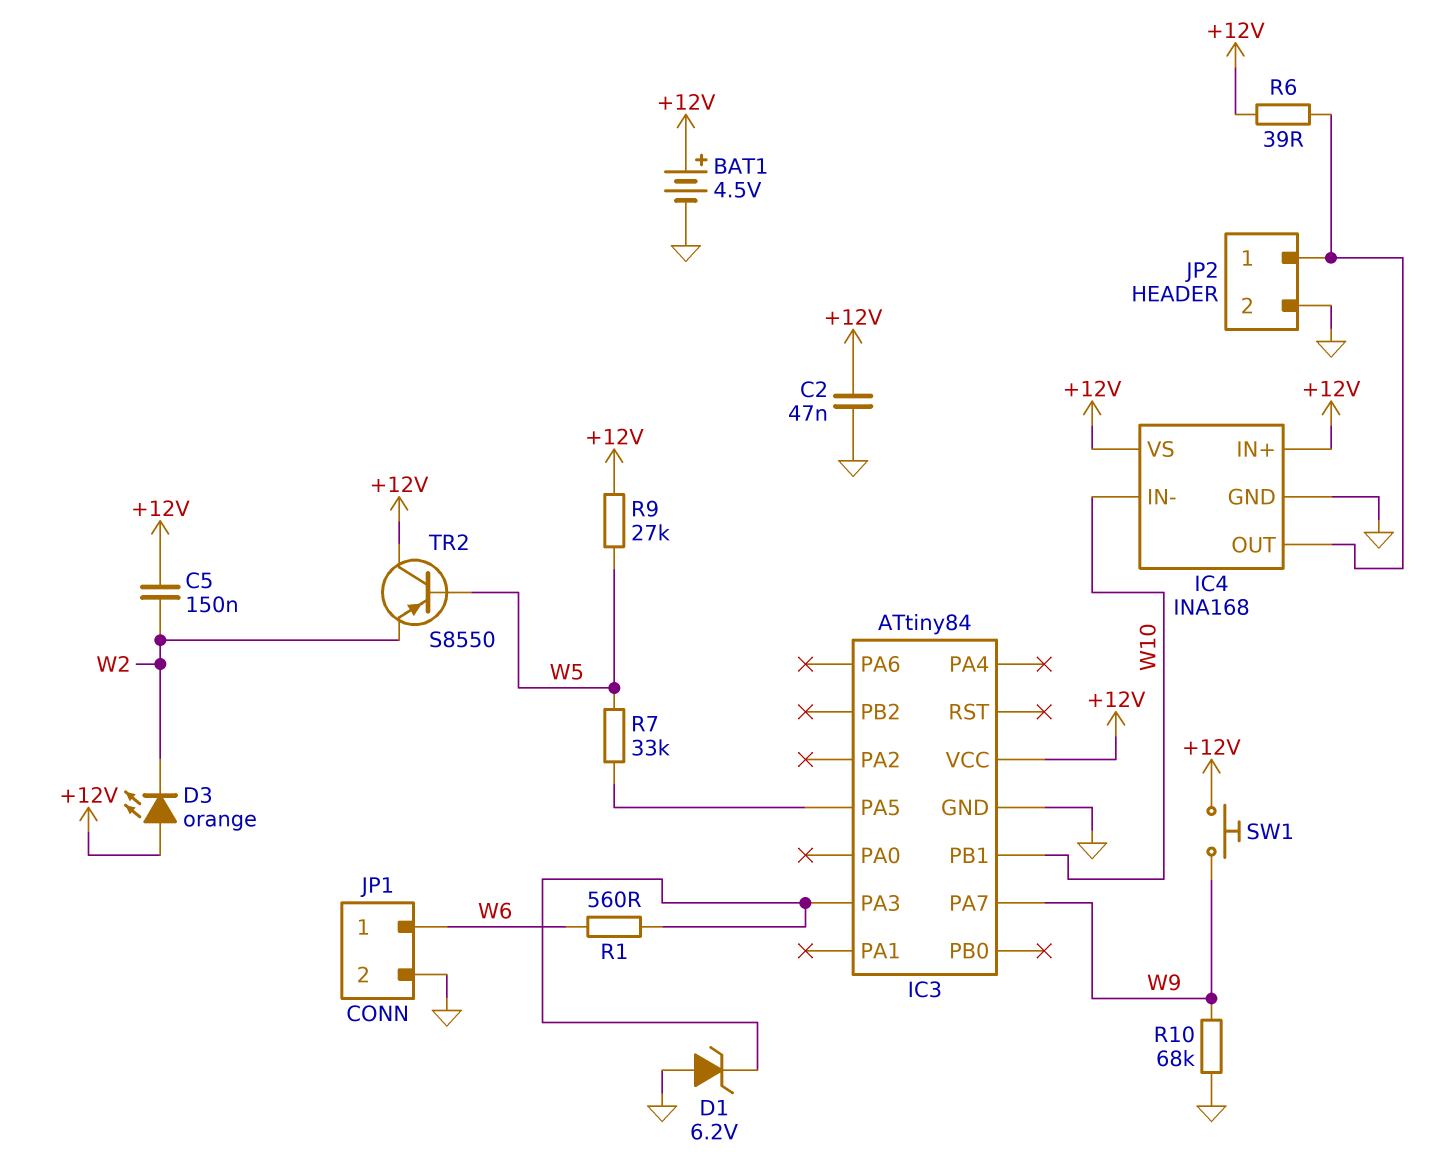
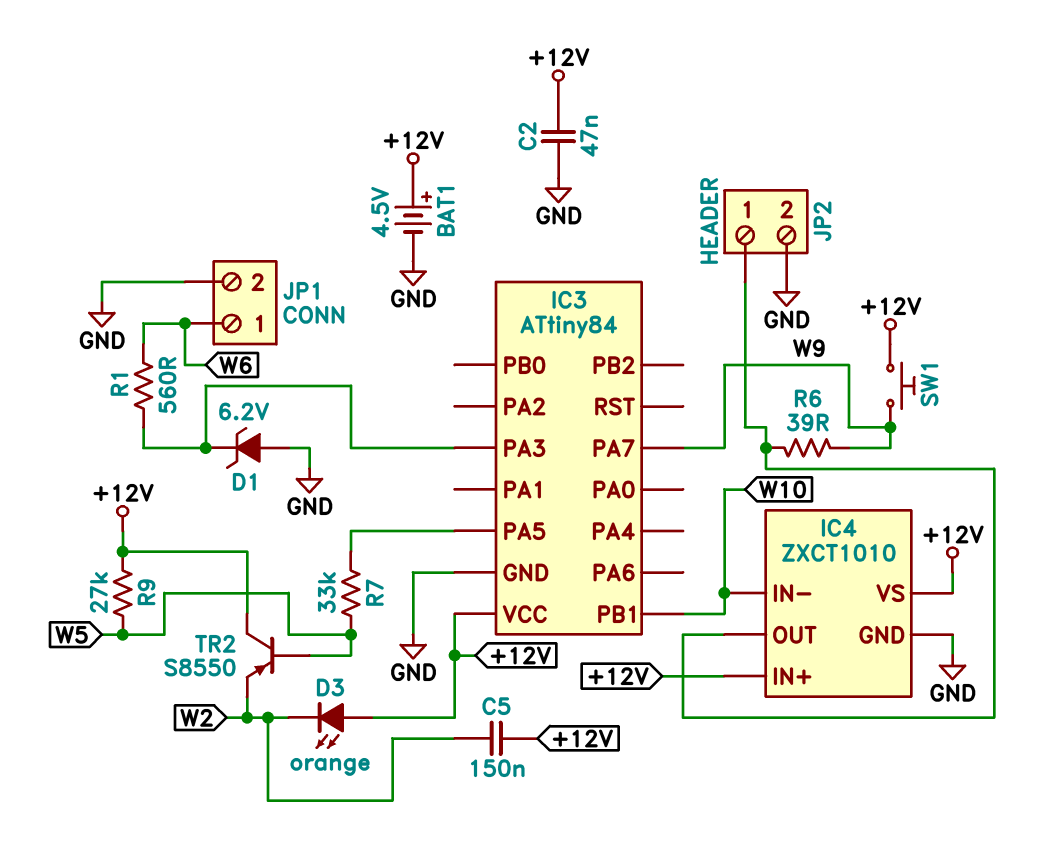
IC4: INA168 -> ZXCT1010
R6: 39 (+12V, IC4/OUT) -> 39 (IC4/OUT, W9)
R10: 68k (GND, W9) -> none

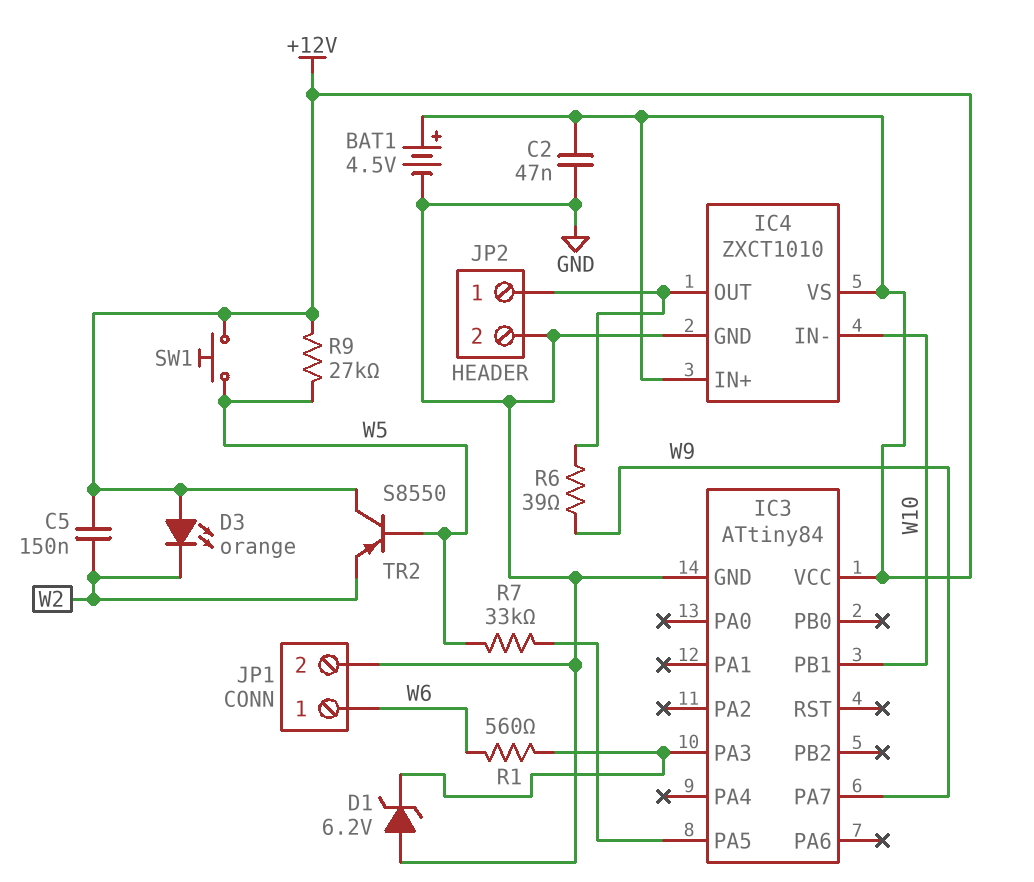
SW1: button (+12V, W9) -> button (+12V, W5)

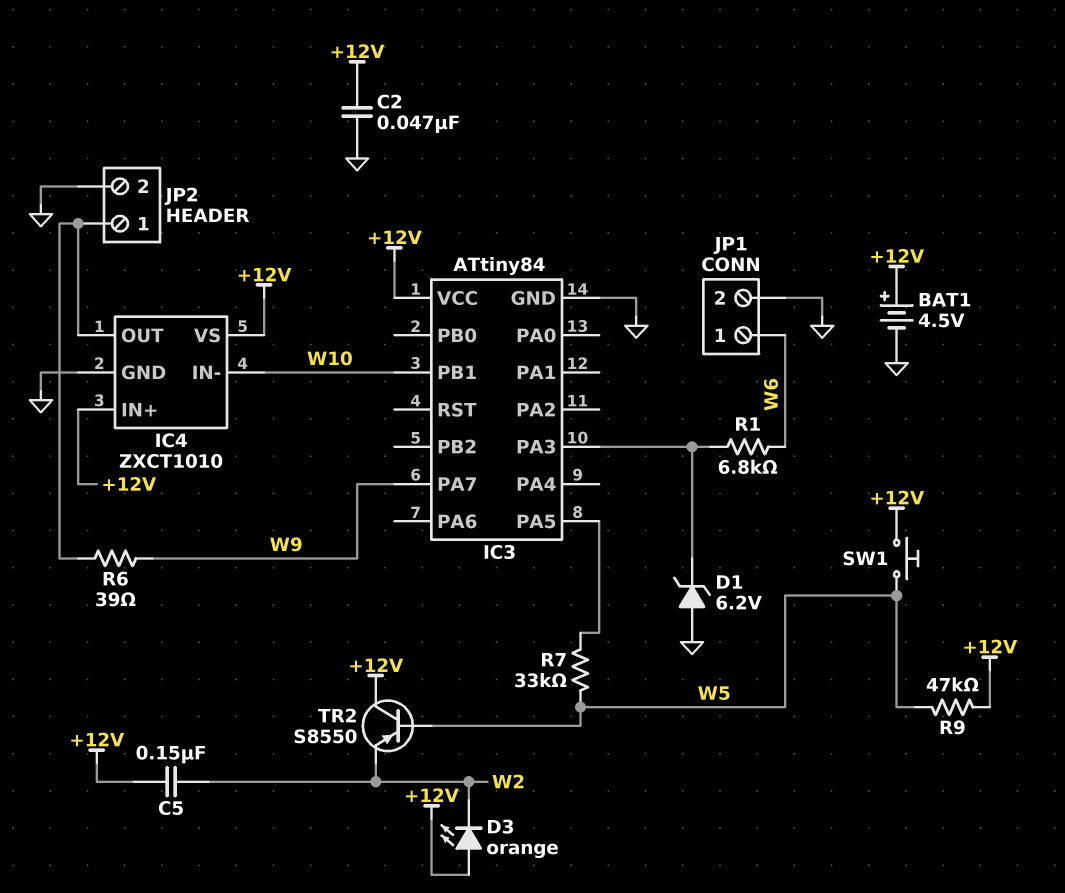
R1: 560 (IC3/PA3, W6) -> 6.8k (IC3/PA3, W6)
R9: 27k (+12V, W5) -> 47k (+12V, W5)

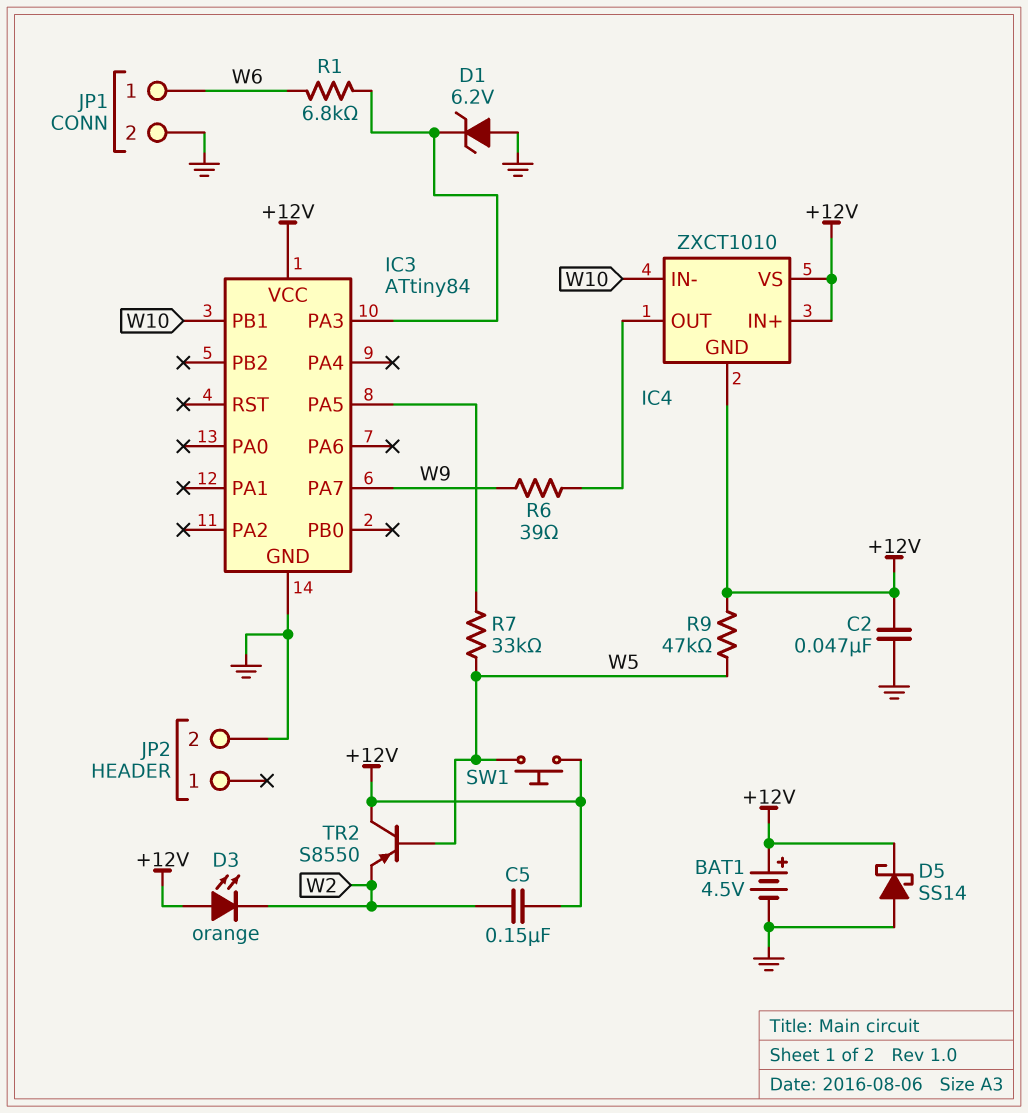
D5: none -> schottky SS14 (A GND, K +12V)
IC4 pin GND: GND -> +12V
JP2 pin 1: IC4/OUT -> none

